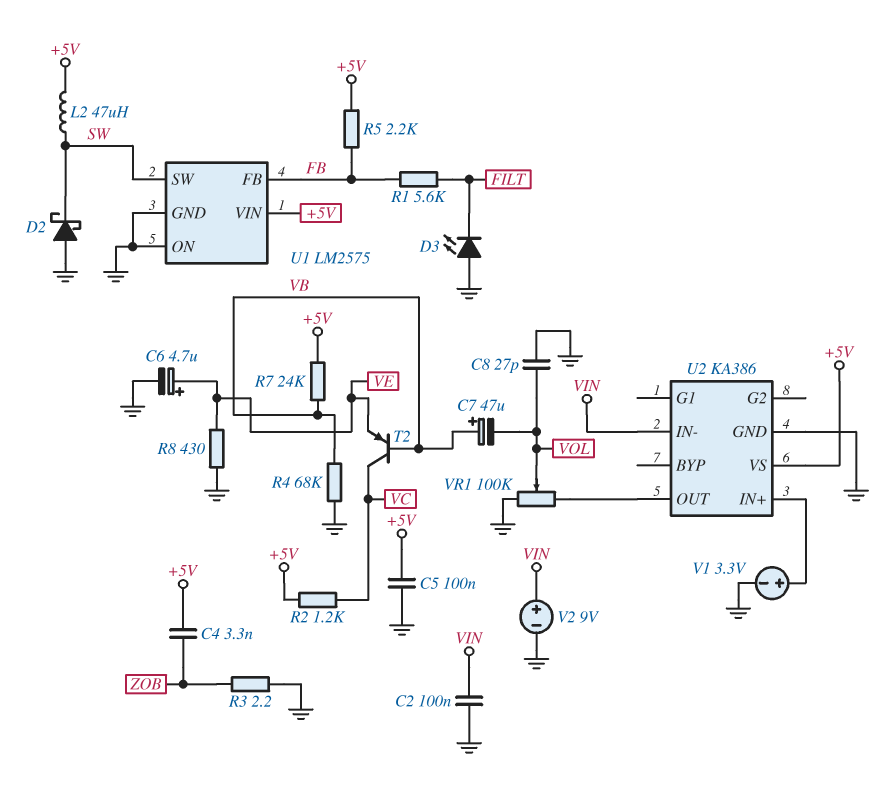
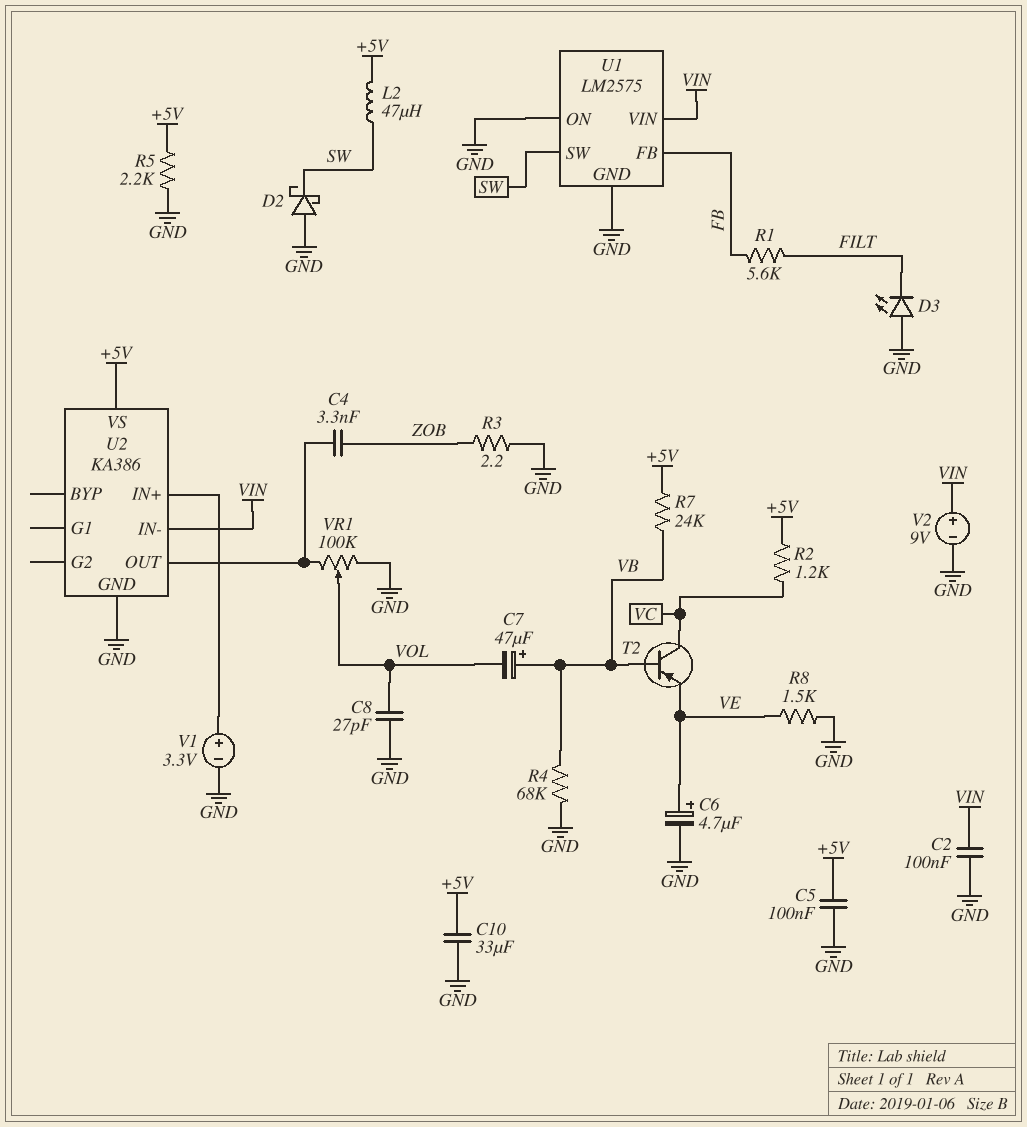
C4: 3.3nF (+5V, ZOB) -> 3.3nF (U2/OUT, ZOB)
C10: none -> 33uF (+5V, GND)
R5: 2.2k (+5V, FB) -> 2.2k (+5V, GND)
R8: 430 (GND, VE) -> 1.5k (GND, VE)
U1 pin VIN: +5V -> VIN

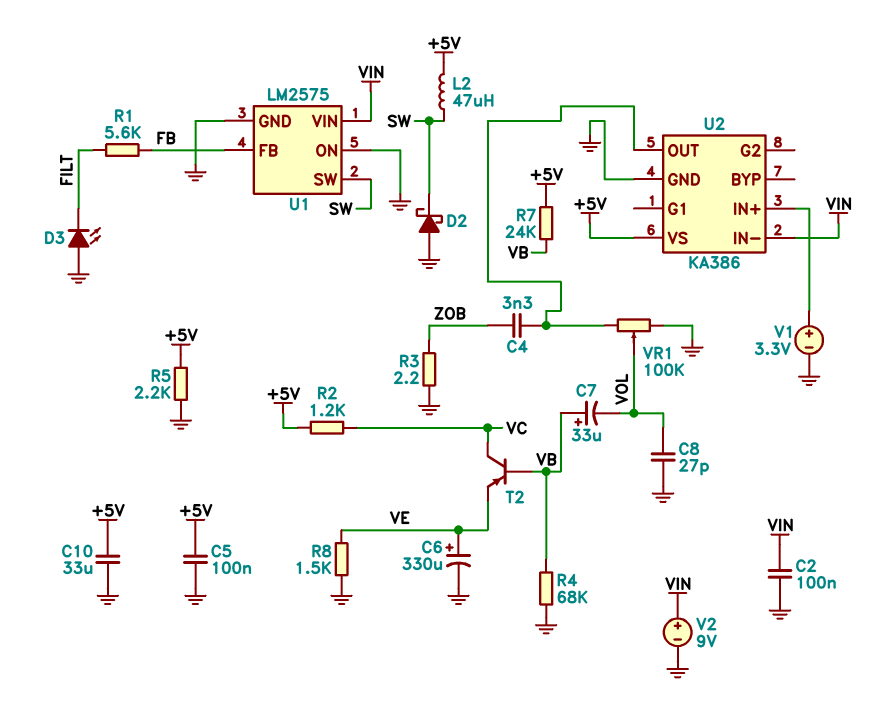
C6: 4.7uF (plus VE, minus GND) -> 330uF (plus VE, minus GND)
C7: 47uF (plus VB, minus VOL) -> 33uF (plus VB, minus VOL)

